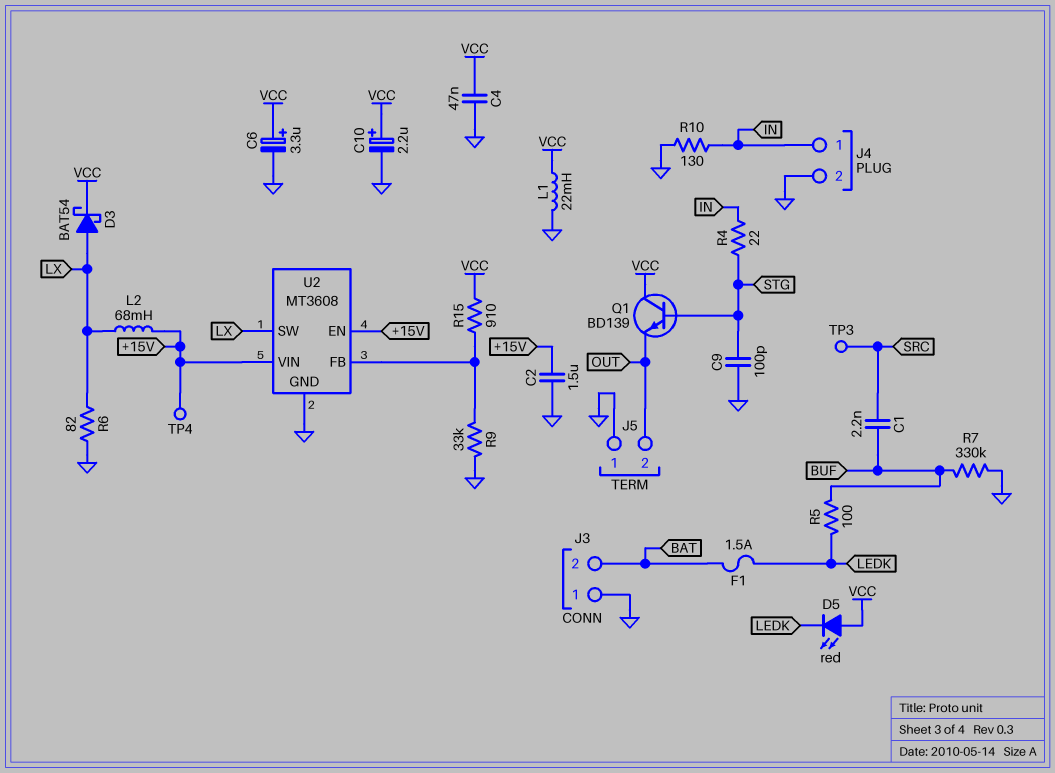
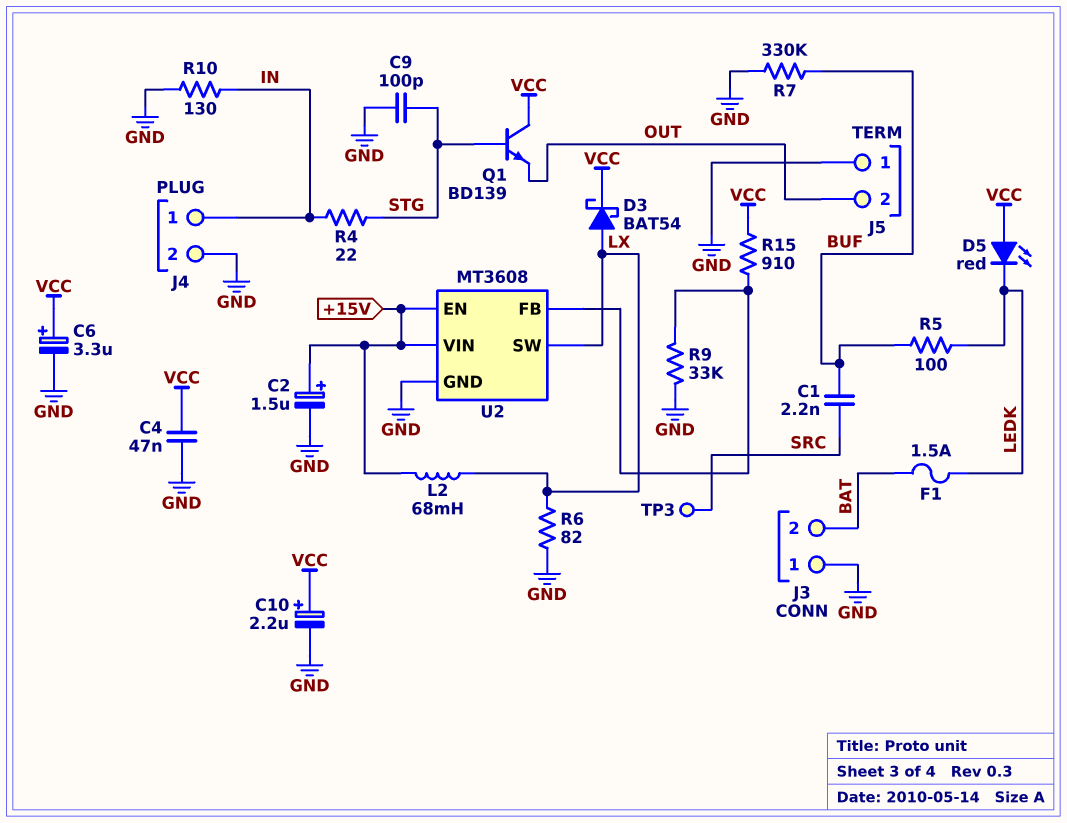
C2: 1.5uF (+15V, GND) -> 1.5uF (plus +15V, minus GND)
L1: 22mH (GND, VCC) -> none
TP4: test point (+15V) -> none

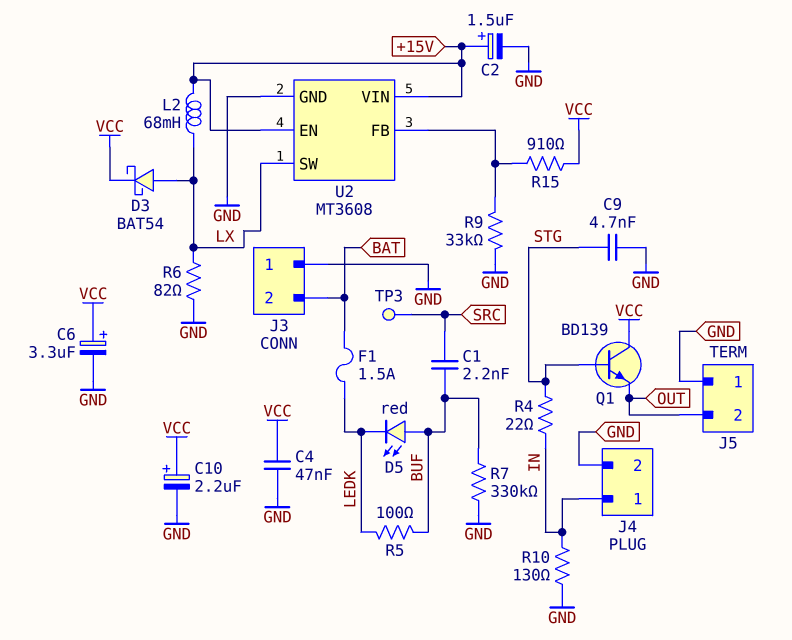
C9: 100pF (GND, STG) -> 4.7nF (GND, STG)
D5: LED red (A VCC, K LEDK) -> LED red (A BUF, K LEDK)

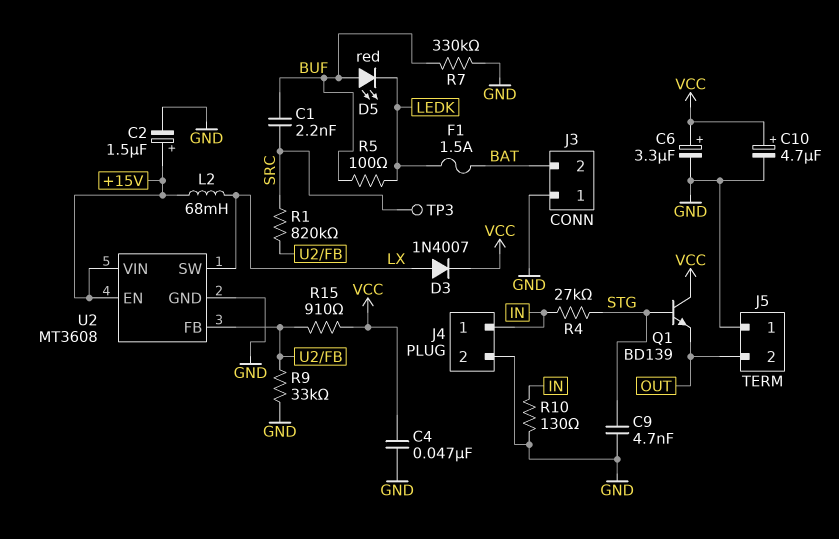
C10: 2.2uF (plus VCC, minus GND) -> 4.7uF (plus VCC, minus GND)
D3: schottky BAT54 (A LX, K VCC) -> diode 1N4007 (A LX, K VCC)
R1: none -> 820k (SRC, U2/FB)
R4: 22 (IN, STG) -> 27k (IN, STG)
R6: 82 (GND, LX) -> none

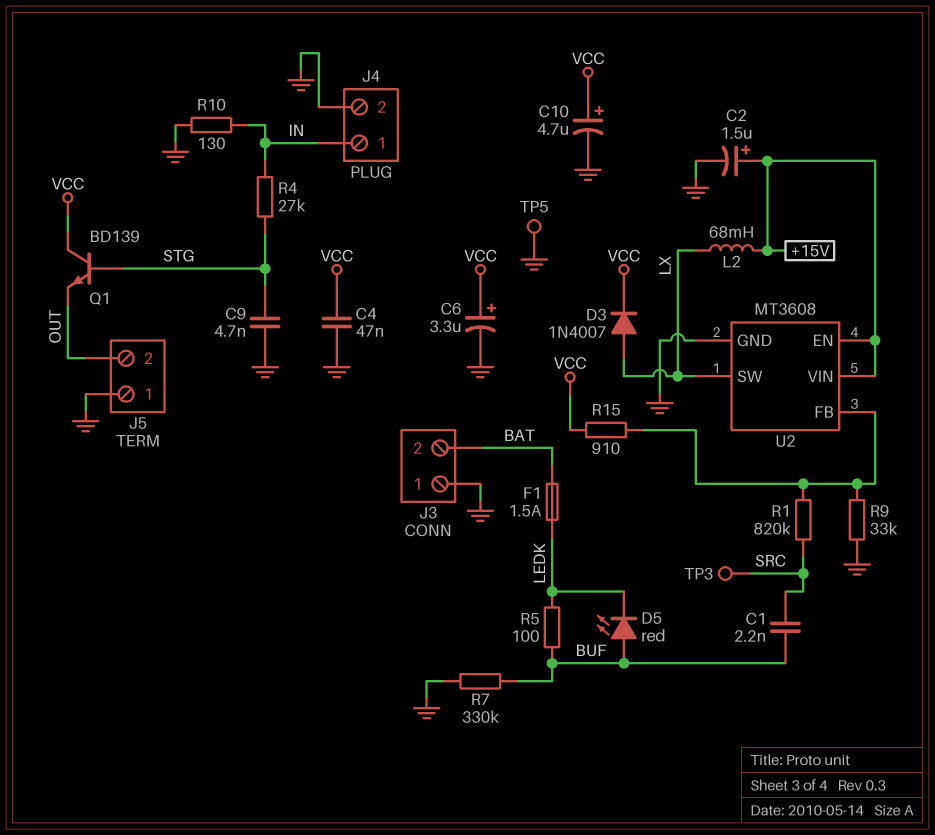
TP5: none -> test point (GND)

